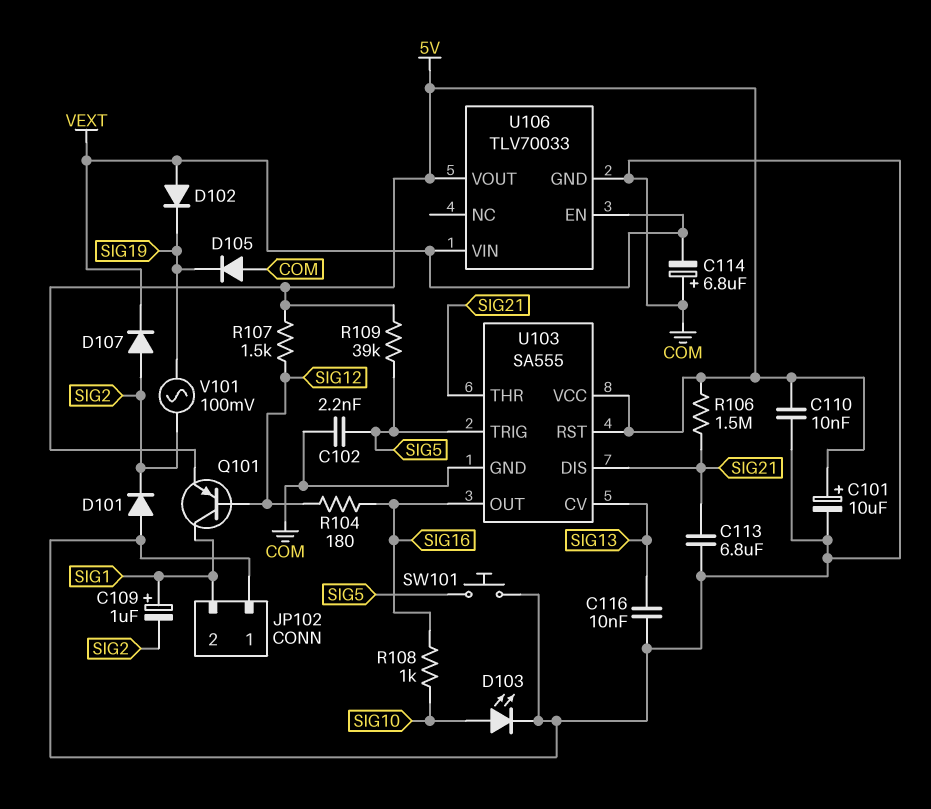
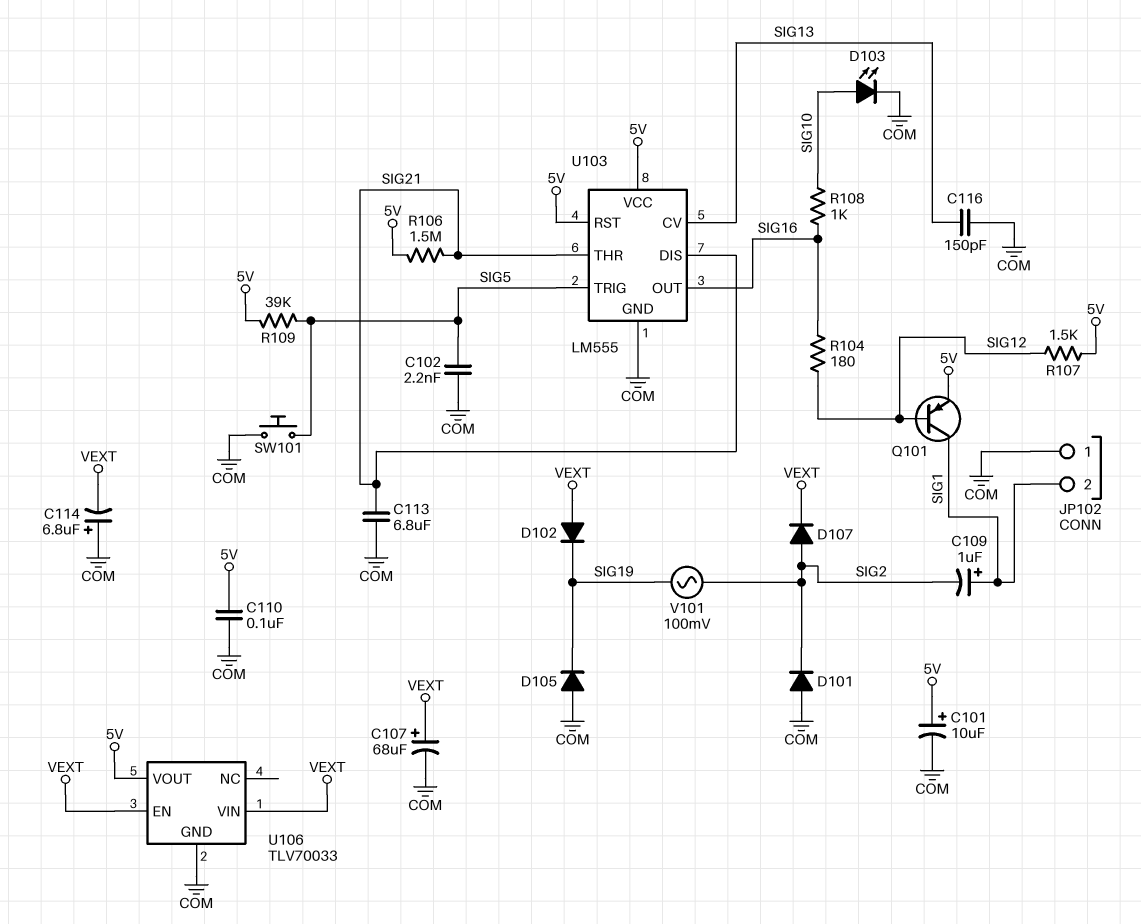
C107: none -> 68uF (plus VEXT, minus COM)
C110: 10nF (5V, COM) -> 100nF (5V, COM)
C116: 10nF (COM, SIG13) -> 150pF (COM, SIG13)
U103: SA555 -> LM555

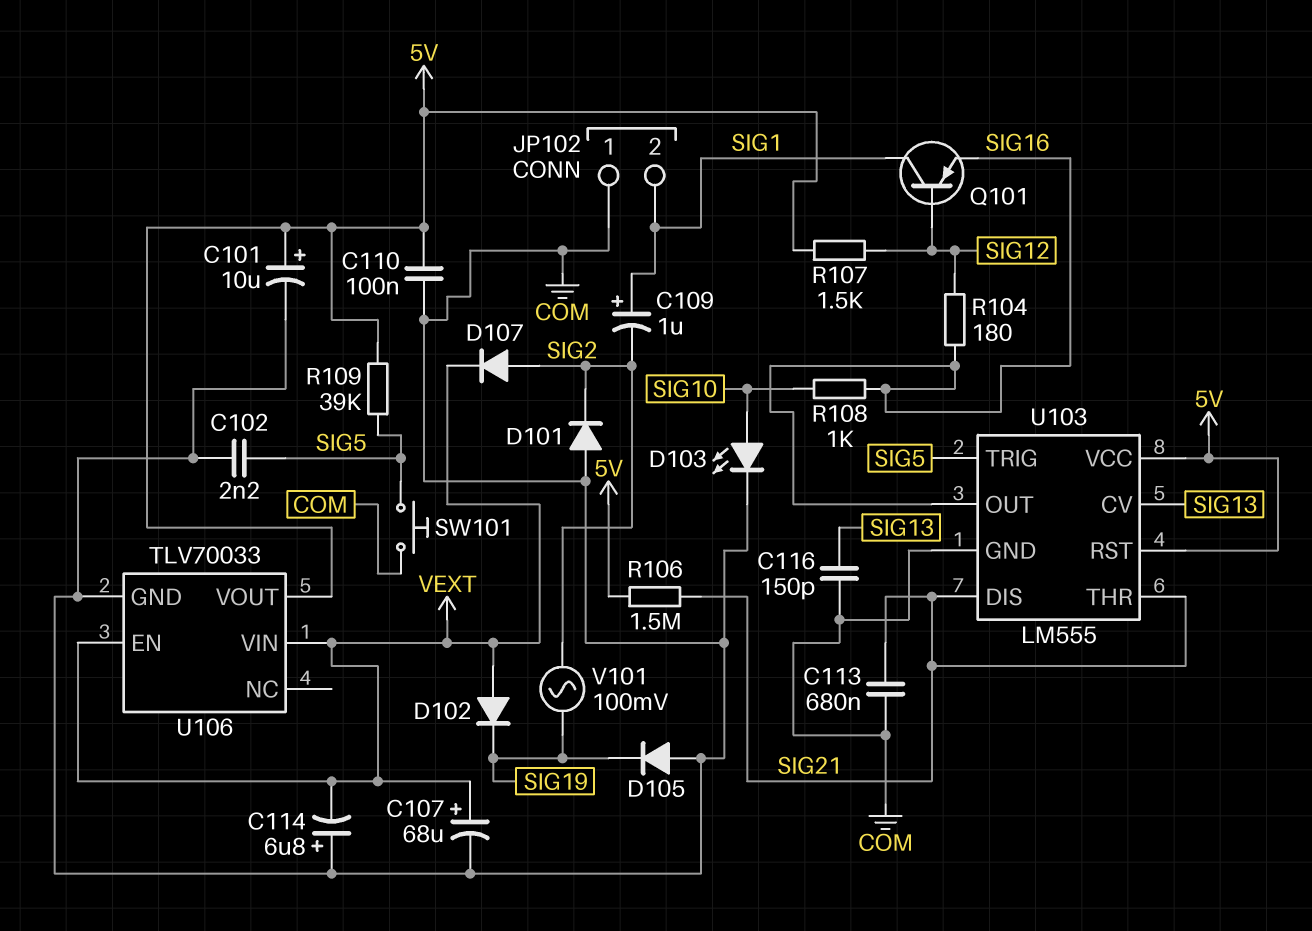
C113: 6.8uF (COM, SIG21) -> 680nF (COM, SIG21)
Q101: PNP (B SIG12, C SIG1, E 5V) -> PNP (B SIG12, C SIG1, E SIG16)

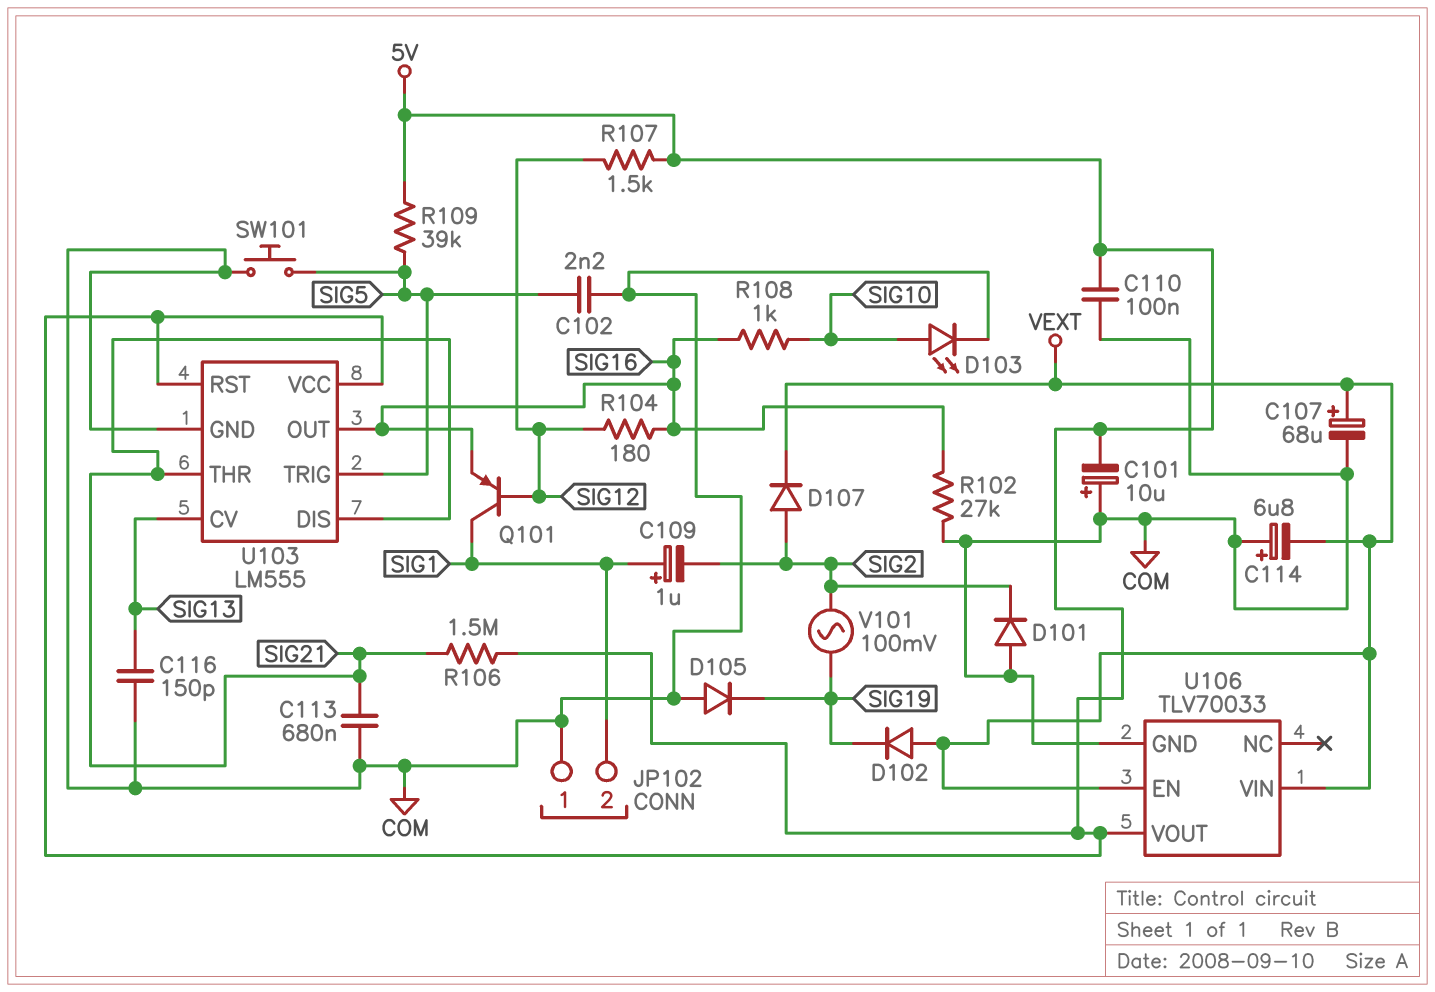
C101: 10uF (plus 5V, minus COM) -> 10uF (plus COM, minus 5V)
R102: none -> 27k (COM, SIG16)

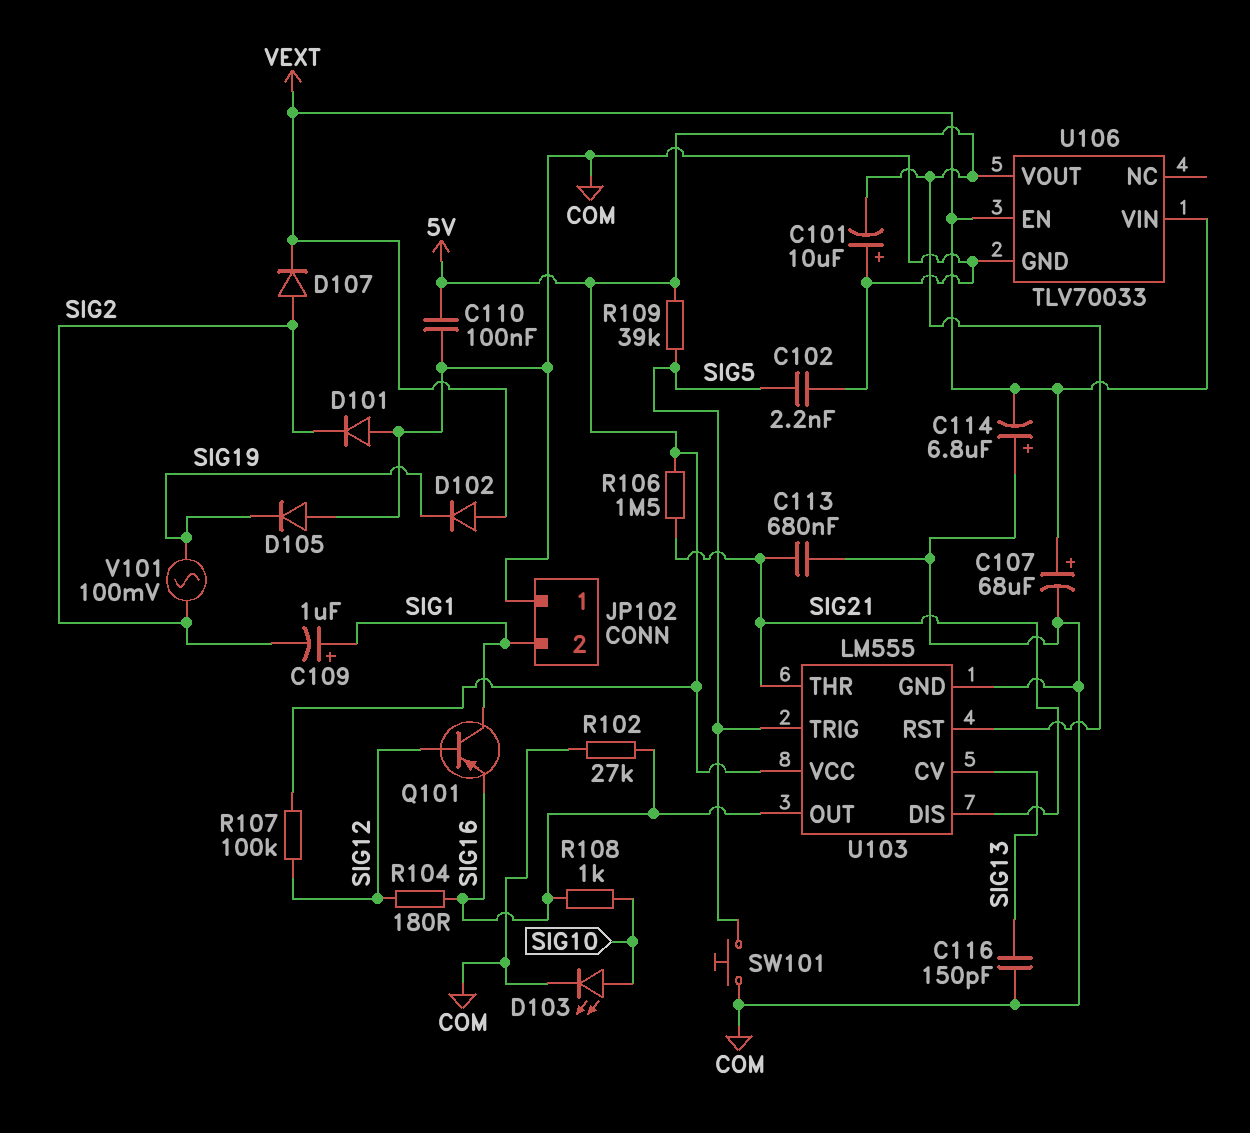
R107: 1.5k (5V, SIG12) -> 100k (5V, SIG12)

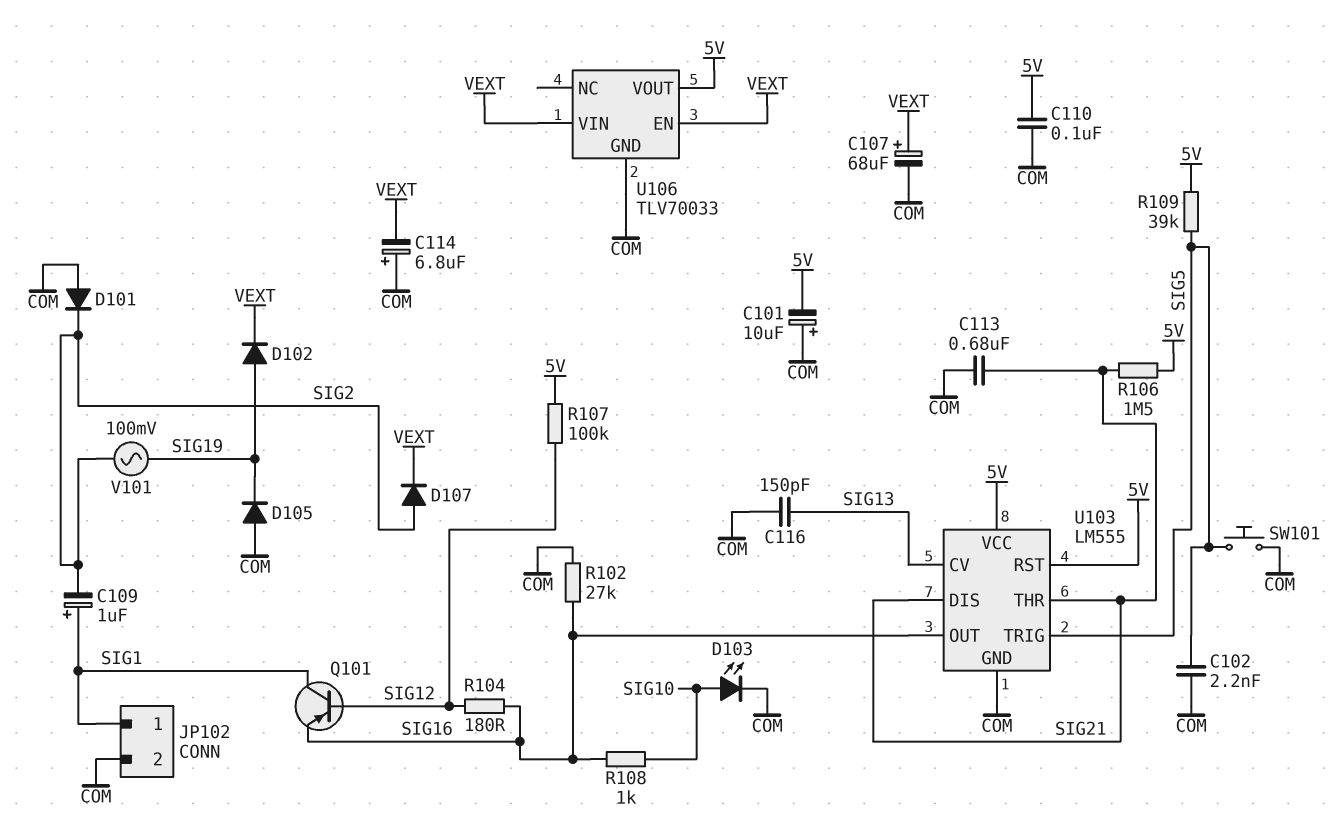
D102: diode (A VEXT, K SIG19) -> diode (A SIG19, K VEXT)
JP102 pin 1: COM -> SIG1
JP102 pin 2: SIG1 -> COM

